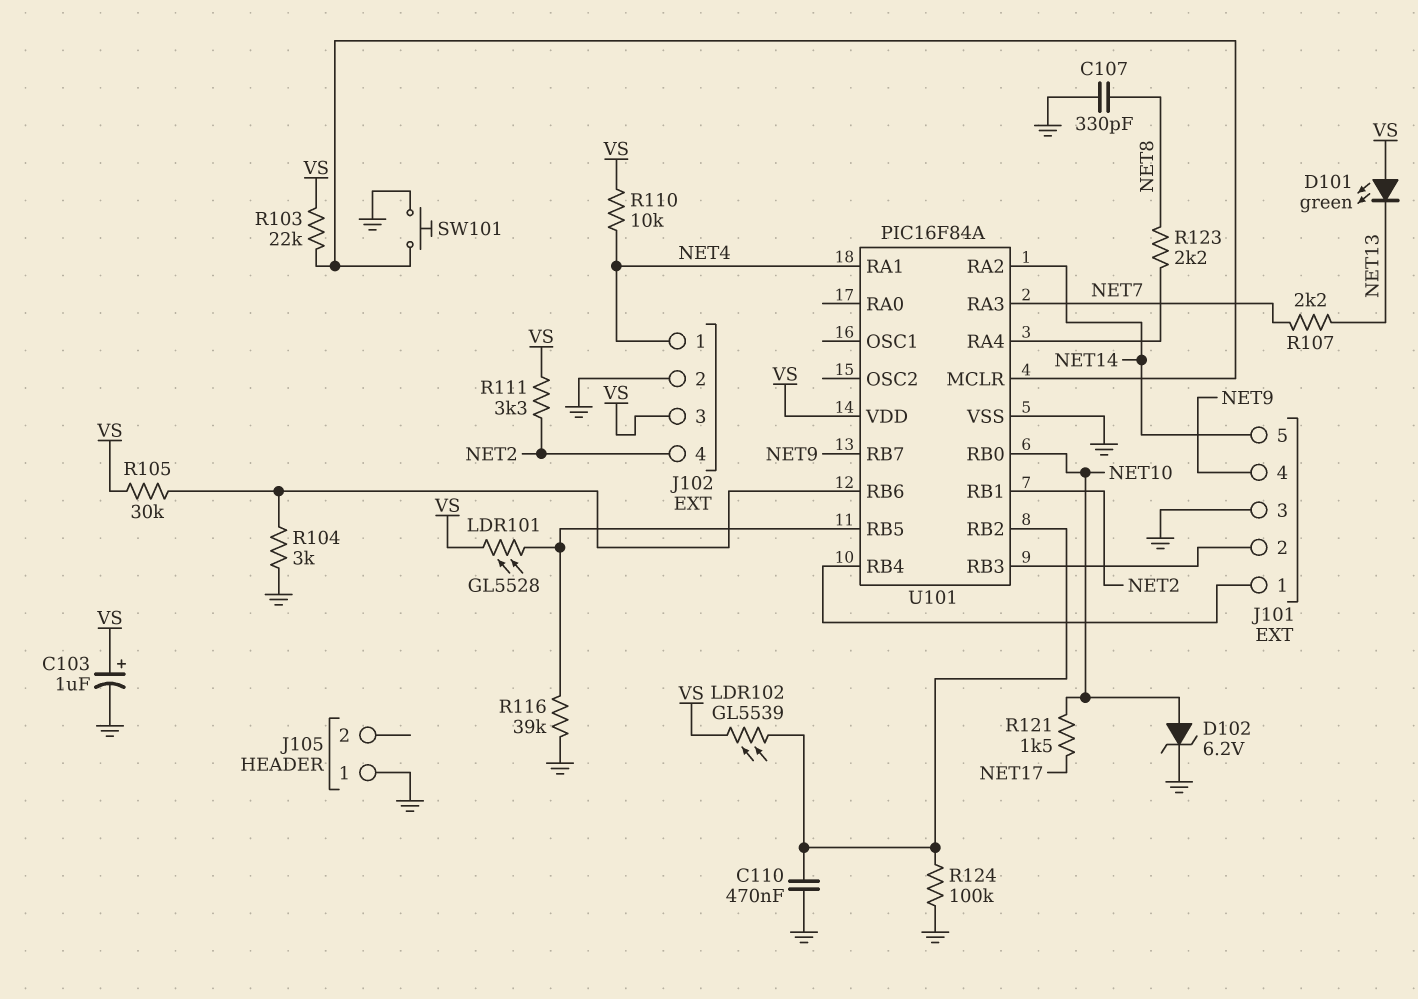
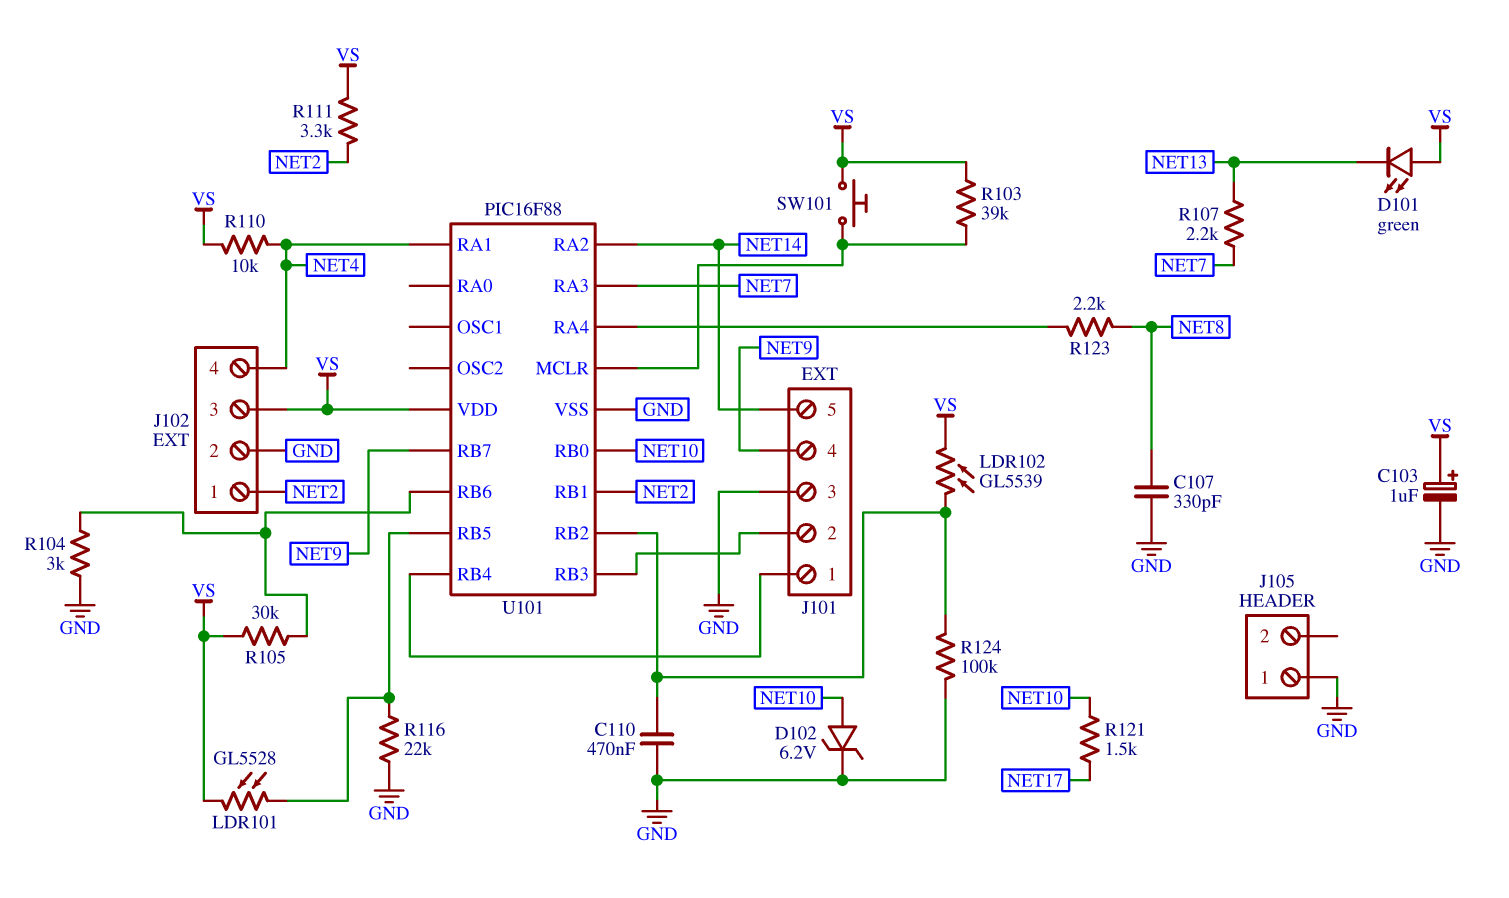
J102 pin 1: NET4 -> NET2
J102 pin 4: NET2 -> NET4
R103: 22k (U101/MCLR, VS) -> 39k (U101/MCLR, VS)
R116: 39k (GND, U101/RB5) -> 22k (GND, U101/RB5)
SW101: button (GND, U101/MCLR) -> button (U101/MCLR, VS)
U101: PIC16F84A -> PIC16F88

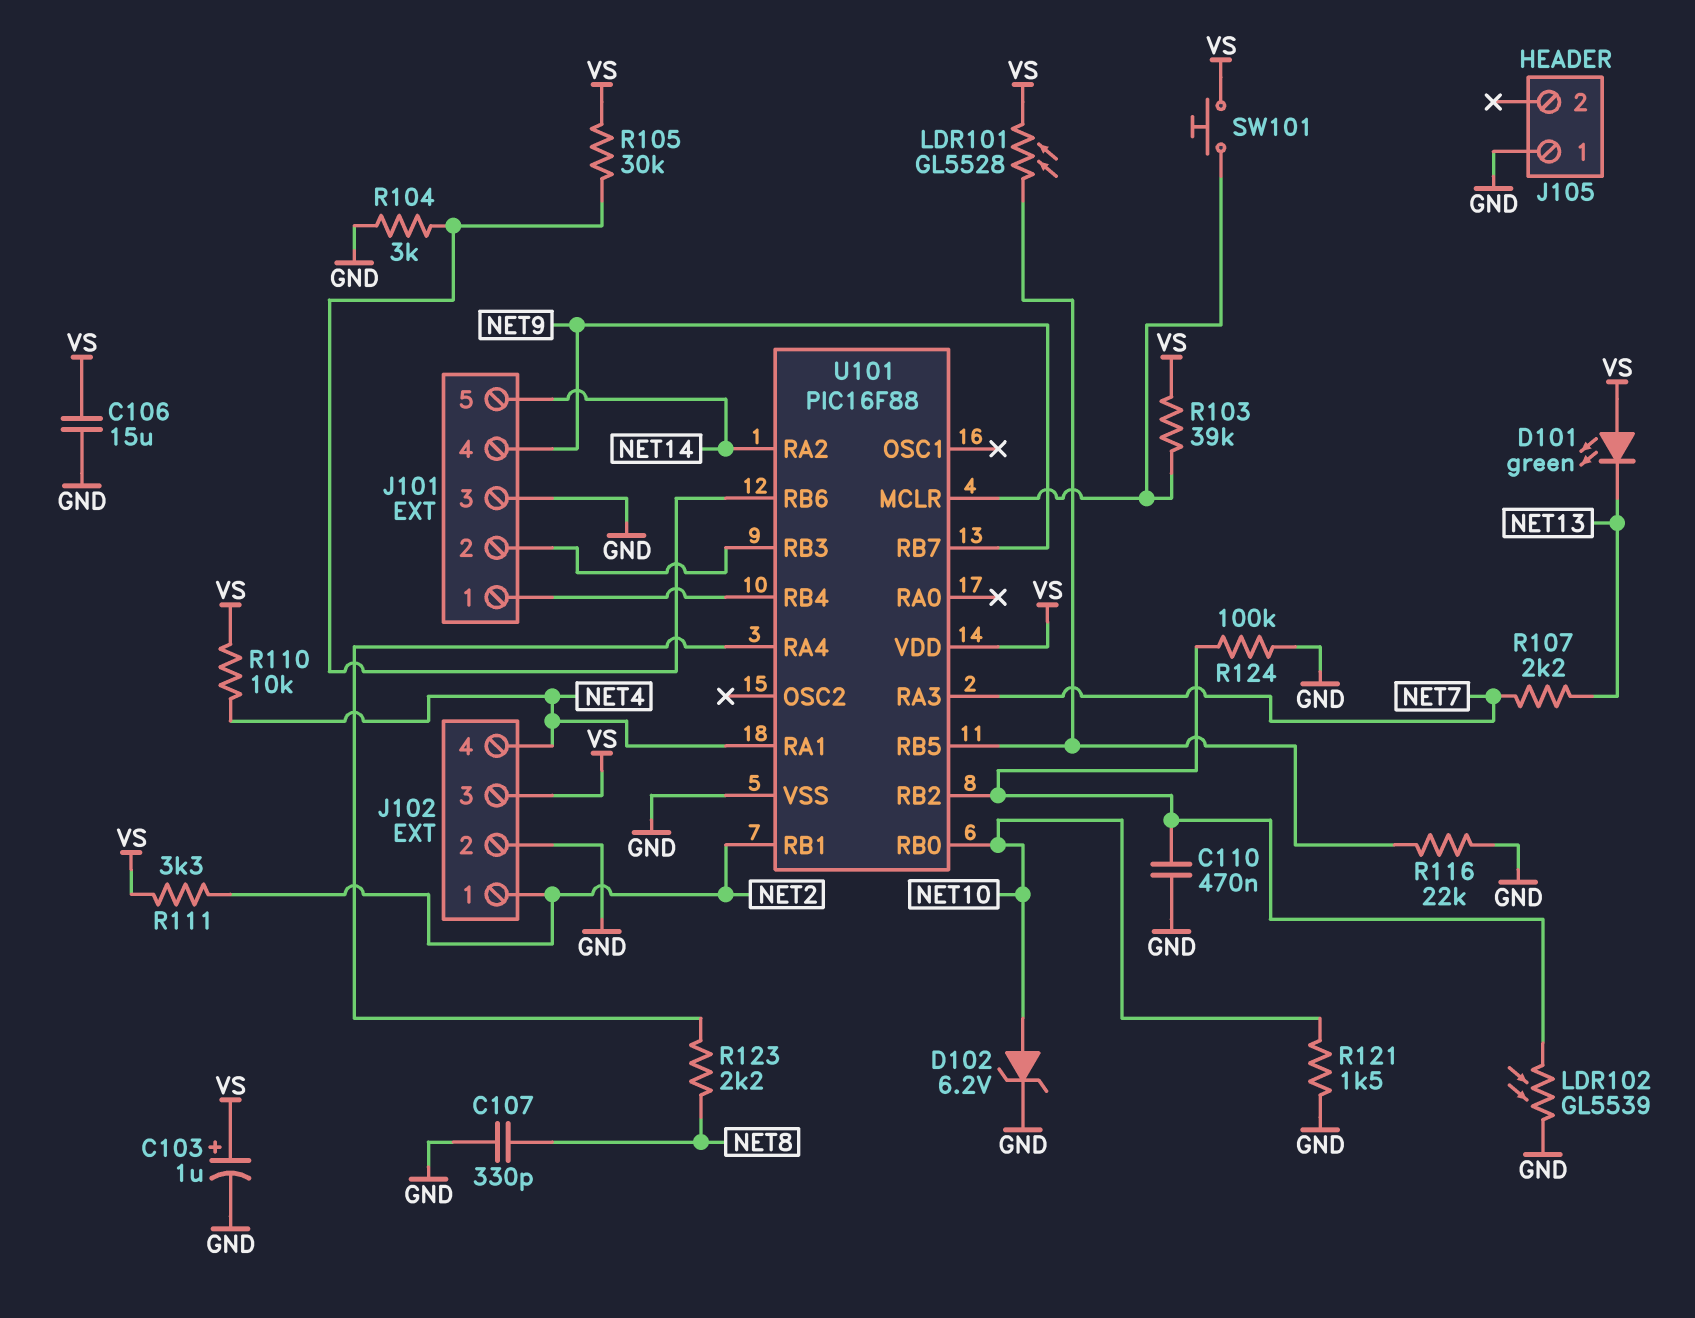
C106: none -> 15uF (GND, VS)
LDR102: GL5539 (U101/RB2, VS) -> GL5539 (GND, U101/RB2)
R121: 1.5k (NET10, NET17) -> 1.5k (GND, NET10)

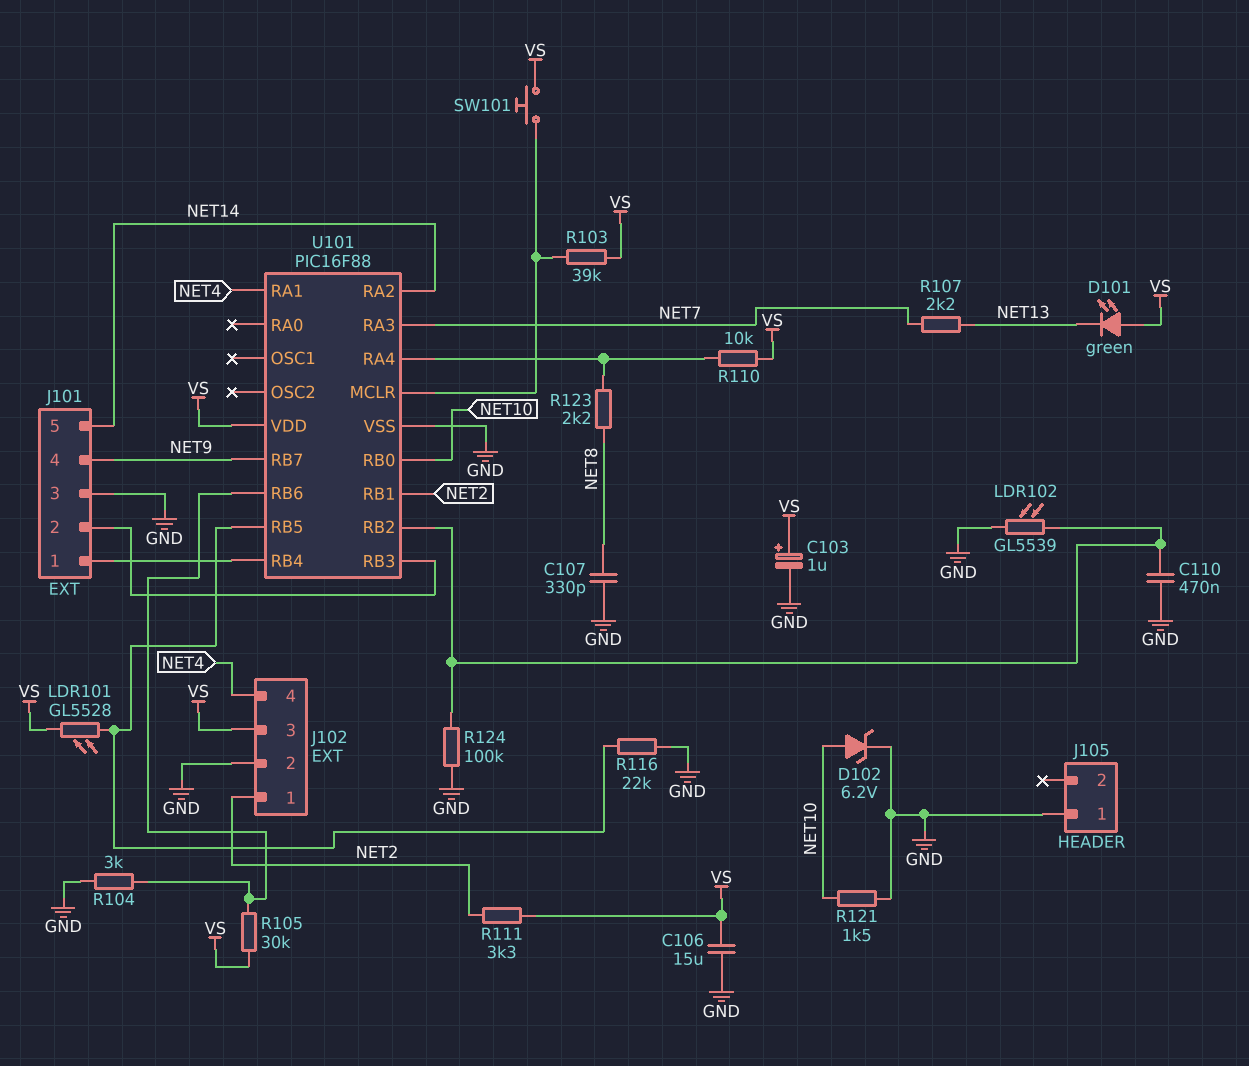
R110: 10k (NET4, VS) -> 10k (U101/RA4, VS)

